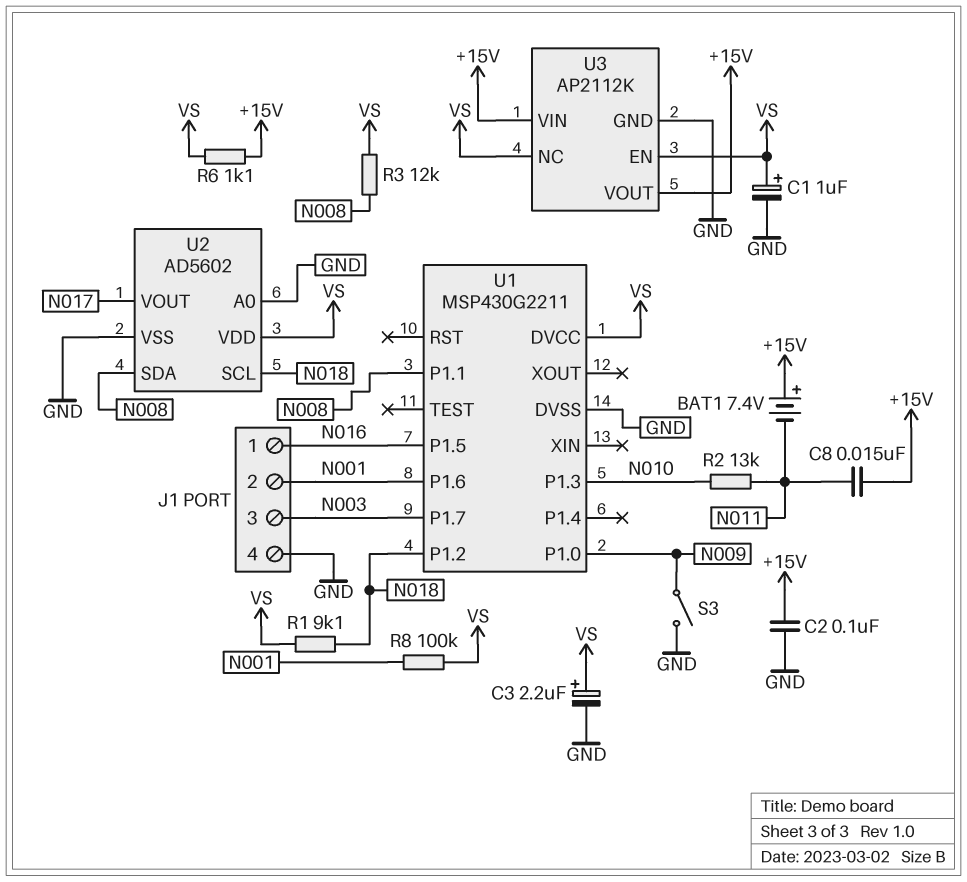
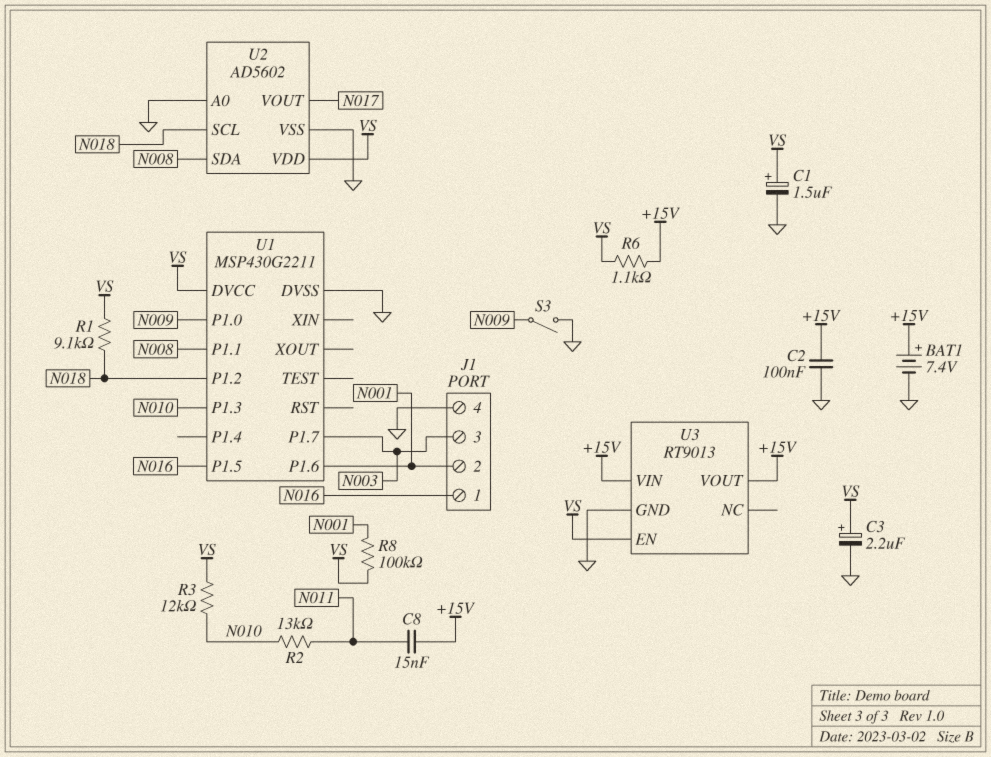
BAT1: 7.4V (plus +15V, minus N011) -> 7.4V (plus +15V, minus GND)
C1: 1uF (plus VS, minus GND) -> 1.5uF (plus VS, minus GND)
R3: 12k (N008, VS) -> 12k (N010, VS)
U3: AP2112K -> RT9013
U3 pin NC: VS -> none

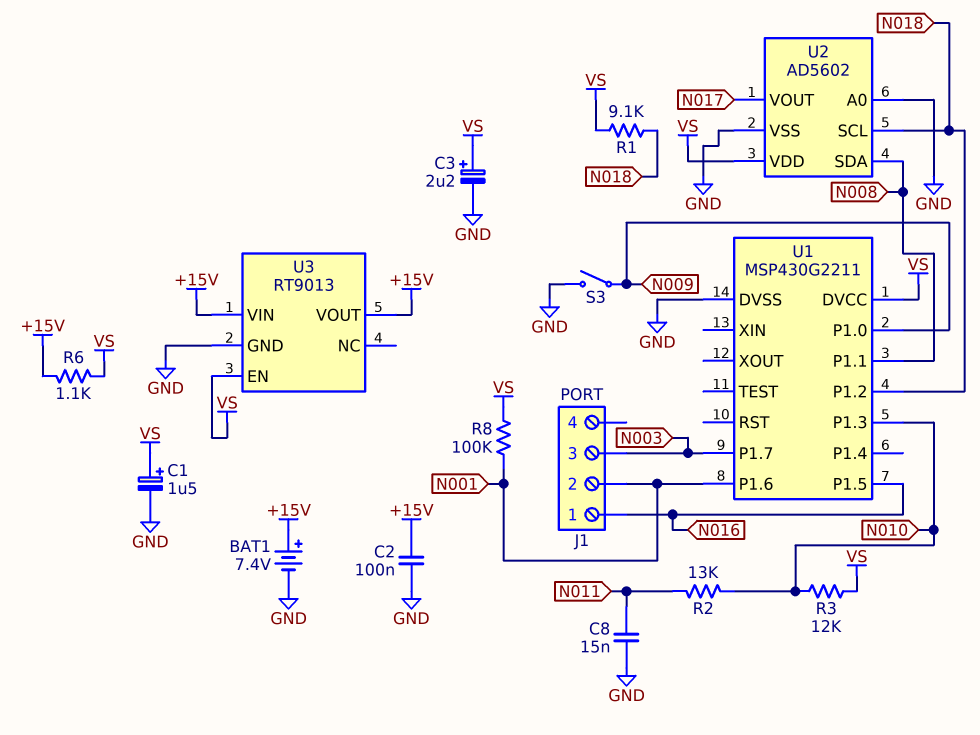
C8: 15nF (+15V, N011) -> 15nF (GND, N011)
J1 pin 4: GND -> none

